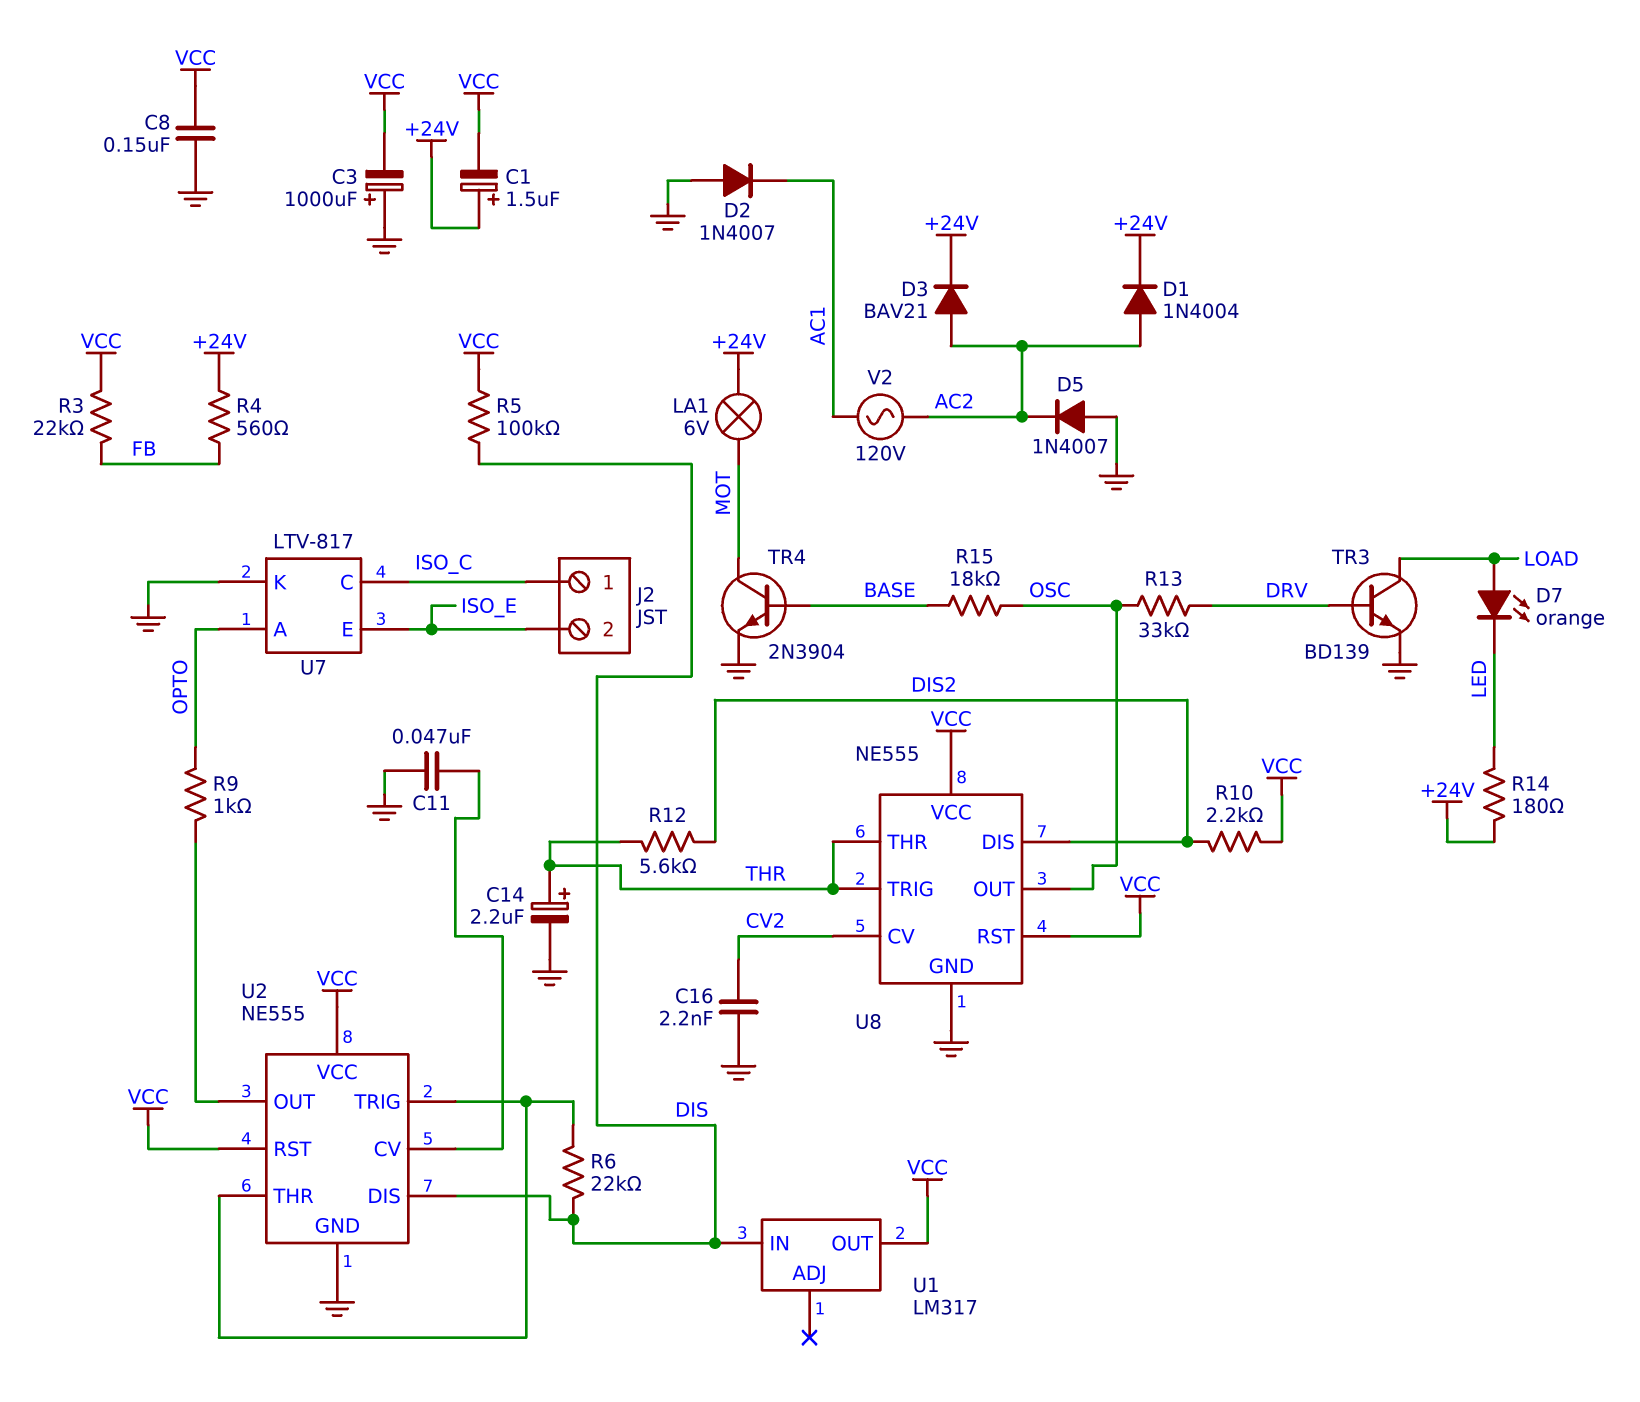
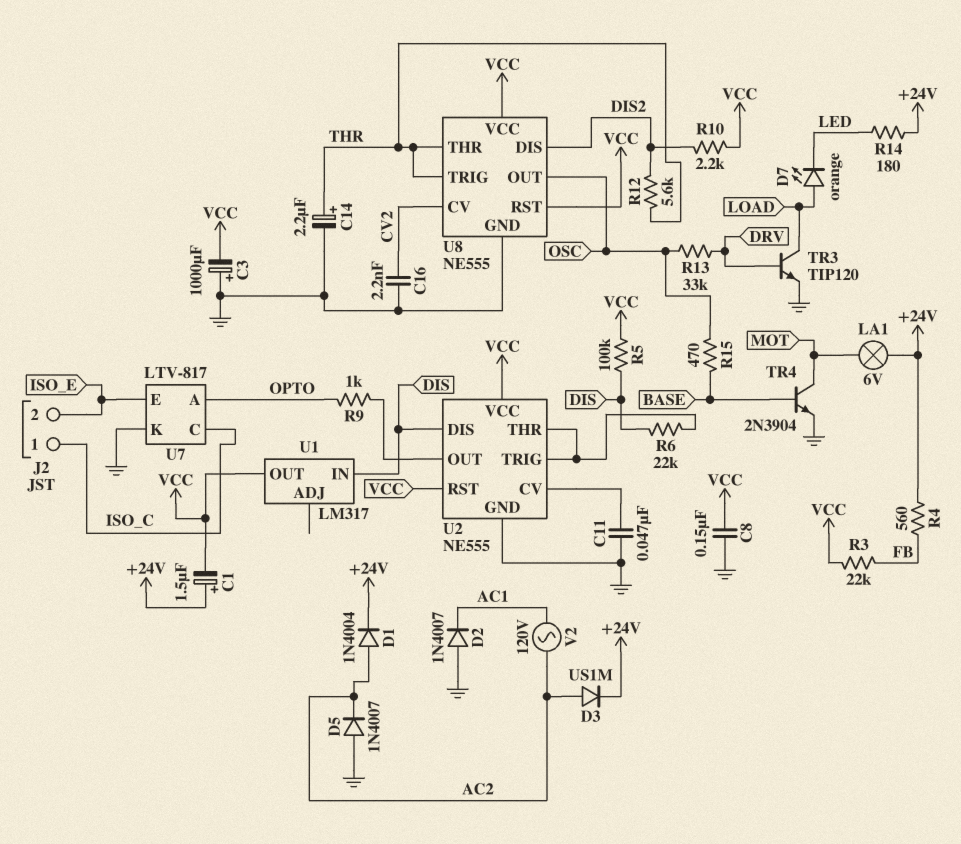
D3: diode BAV21 (A AC2, K +24V) -> diode US1M (A AC2, K +24V)
R15: 18k (BASE, OSC) -> 470 (BASE, OSC)
TR3: NPN BD139 (B DRV, C LOAD, E GND) -> NPN TIP120 (B DRV, C LOAD, E GND)

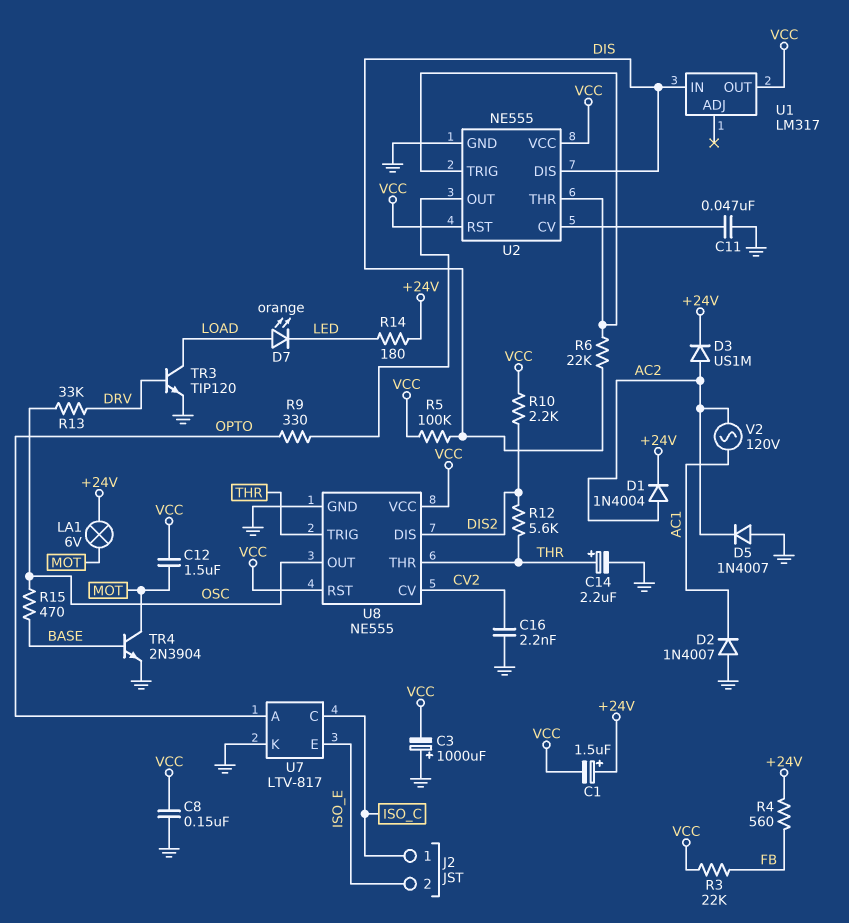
C12: none -> 1.5uF (MOT, VCC)
R9: 1k (OPTO, U2/OUT) -> 330 (OPTO, U2/OUT)

